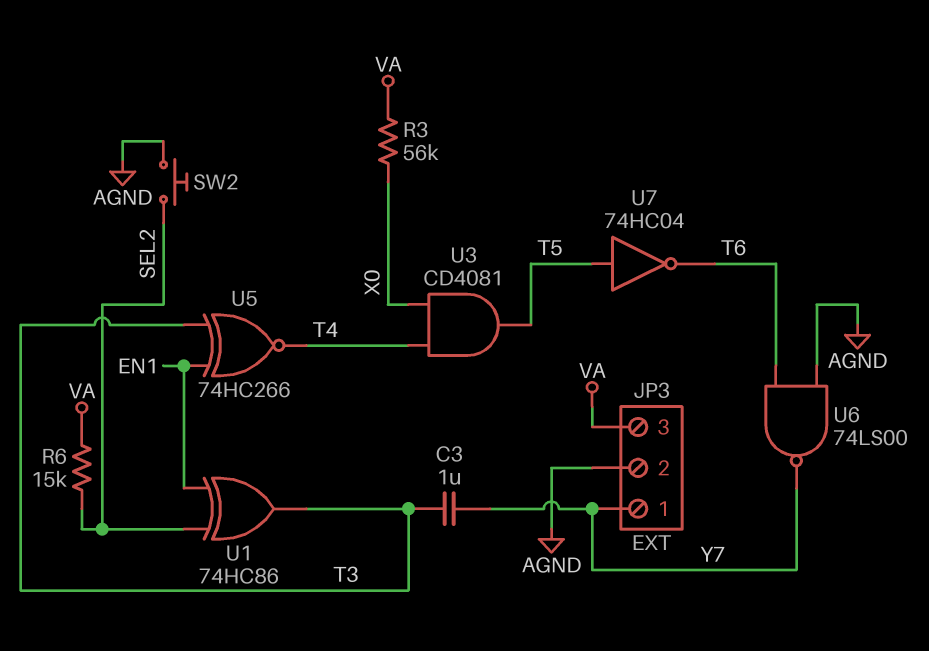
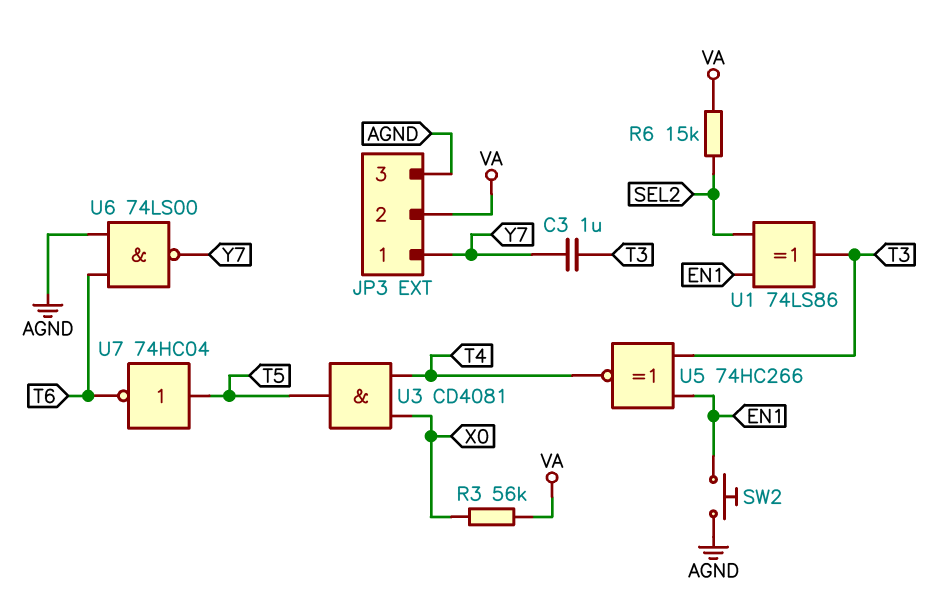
JP3 pin 2: AGND -> VA
JP3 pin 3: VA -> AGND
SW2: button (AGND, SEL2) -> button (AGND, EN1)
U1: XOR 74HC86 (in EN1, in SEL2, out T3) -> XOR 74LS86 (in EN1, in SEL2, out T3)

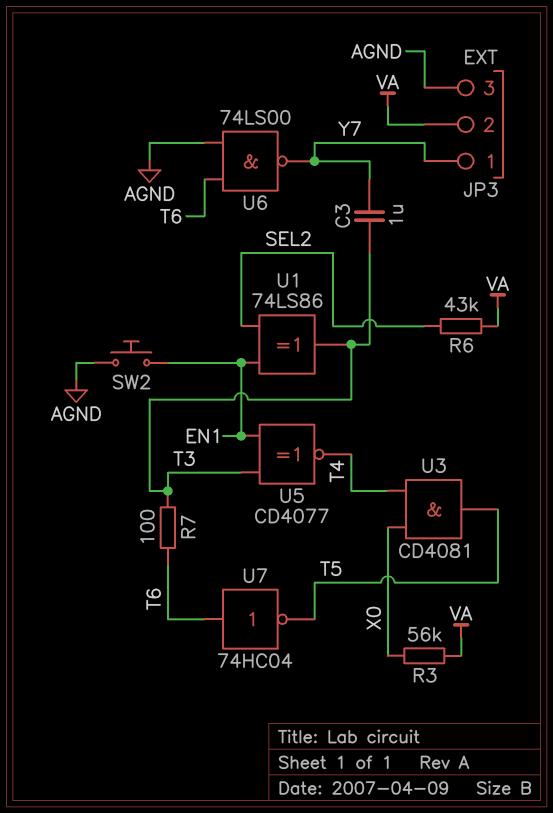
R6: 15k (SEL2, VA) -> 43k (SEL2, VA)
R7: none -> 100 (T3, T6)
U5: XNOR 74HC266 (in EN1, in T3, out T4) -> XNOR CD4077 (in EN1, in T3, out T4)
U7: NOT 74HC04 (in T5, out T6) -> NOT 74HC04 (in T6, out T5)

